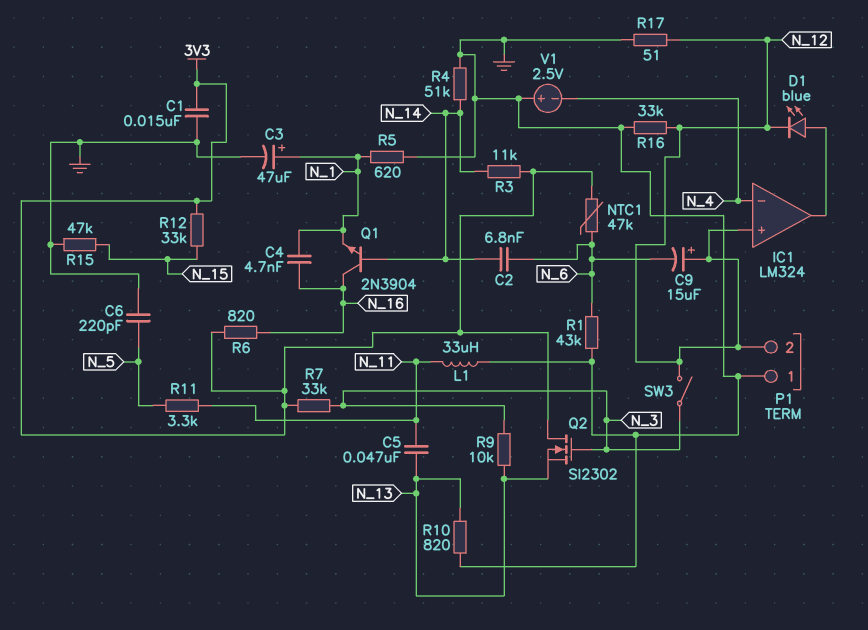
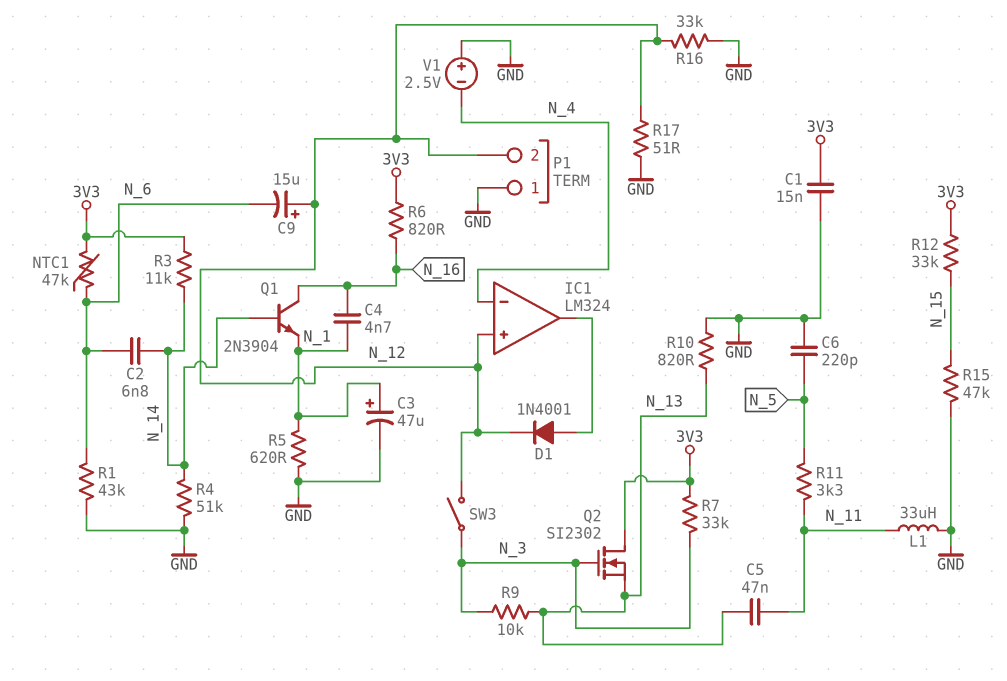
D1: LED blue (A IC1/out, K N_12) -> diode 1N4001 (A IC1/out, K N_12)

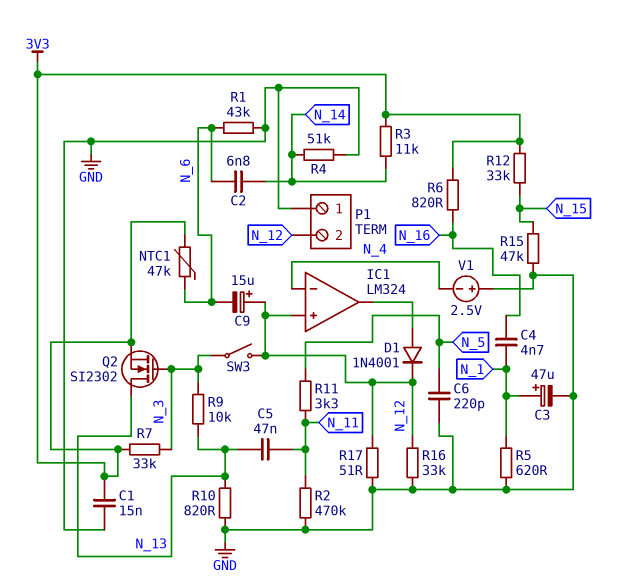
L1: 33uH (GND, N_11) -> none
Q1: NPN 2N3904 (B N_14, C N_16, E N_1) -> none
Q2: NMOS SI2302 (G N_3, D 3V3, S N_13) -> NMOS SI2302 (G N_3, D N_13, S 3V3)
R2: none -> 470k (GND, N_11)

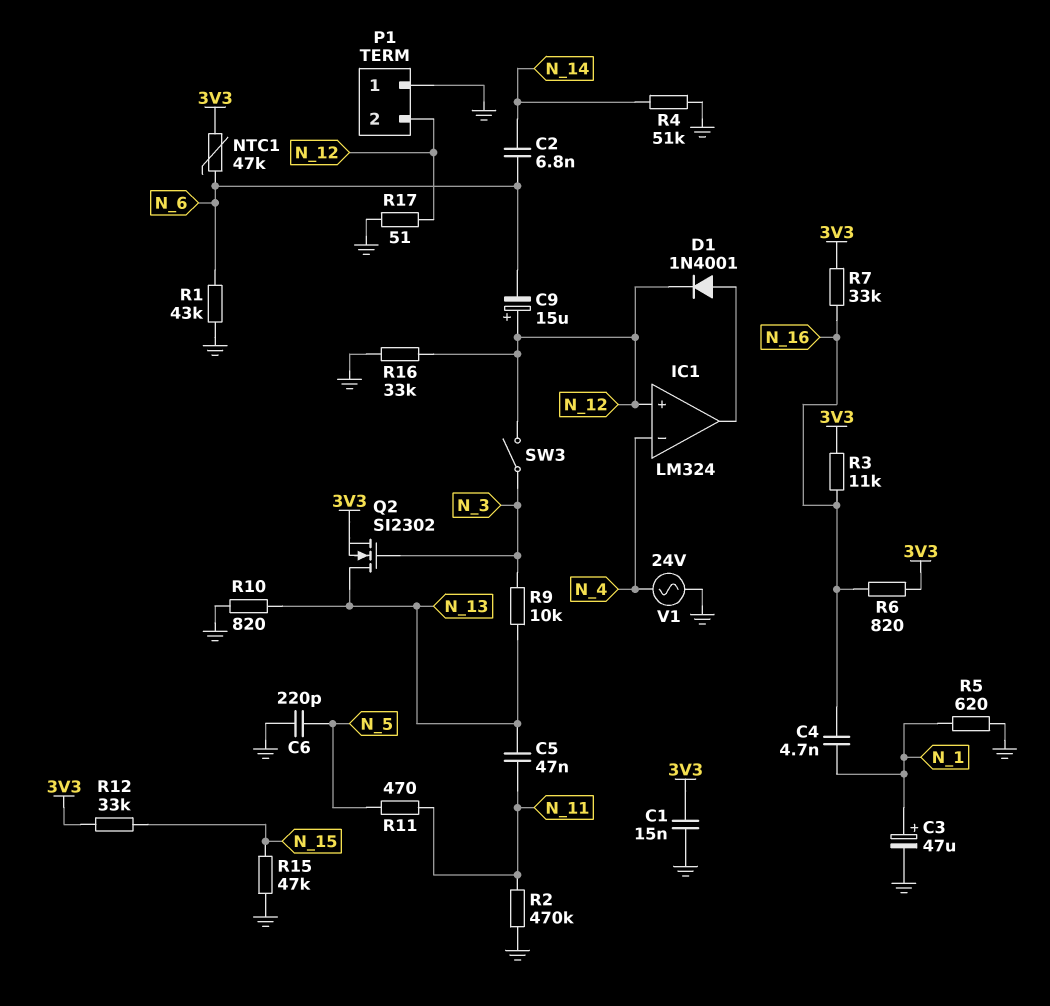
R3: 11k (3V3, N_14) -> 11k (3V3, N_16)
R7: 33k (3V3, N_3) -> 33k (3V3, N_16)
R11: 3.3k (N_5, N_11) -> 470 (N_5, N_11)
V1: 2.5V (plus GND, minus N_4) -> AC 24V (GND, N_4)

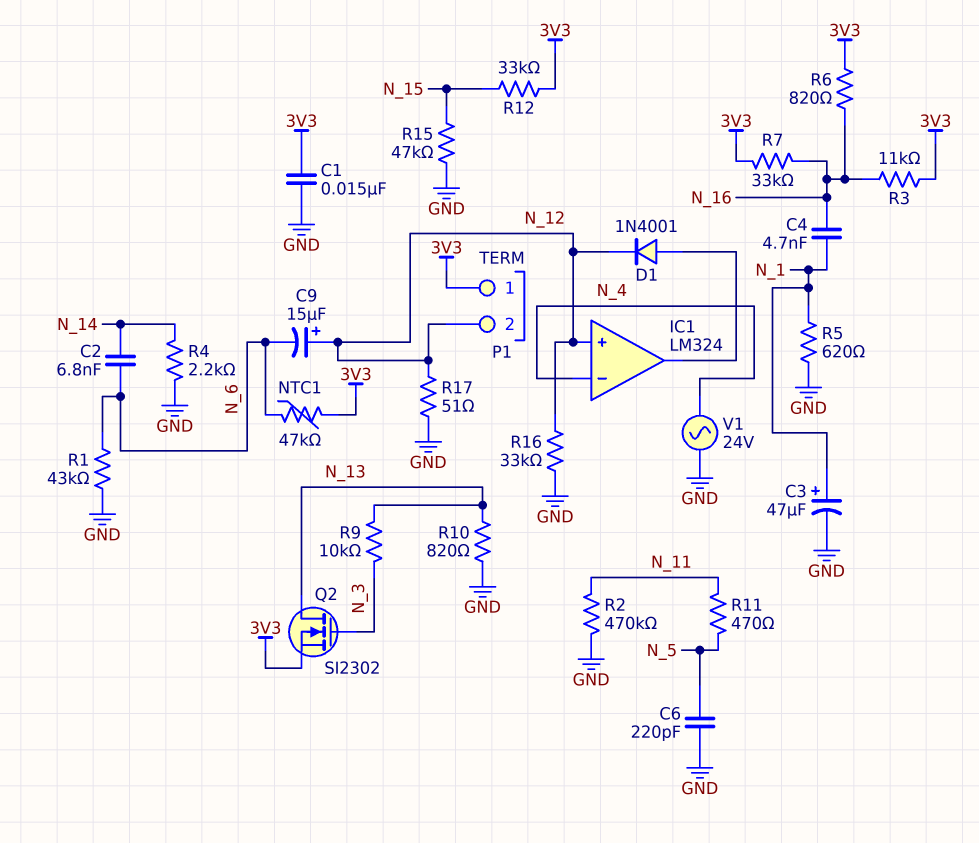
C5: 47nF (N_11, N_13) -> none
P1 pin 1: GND -> 3V3
R4: 51k (GND, N_14) -> 2.2k (GND, N_14)
SW3: switch (N_3, N_12) -> none

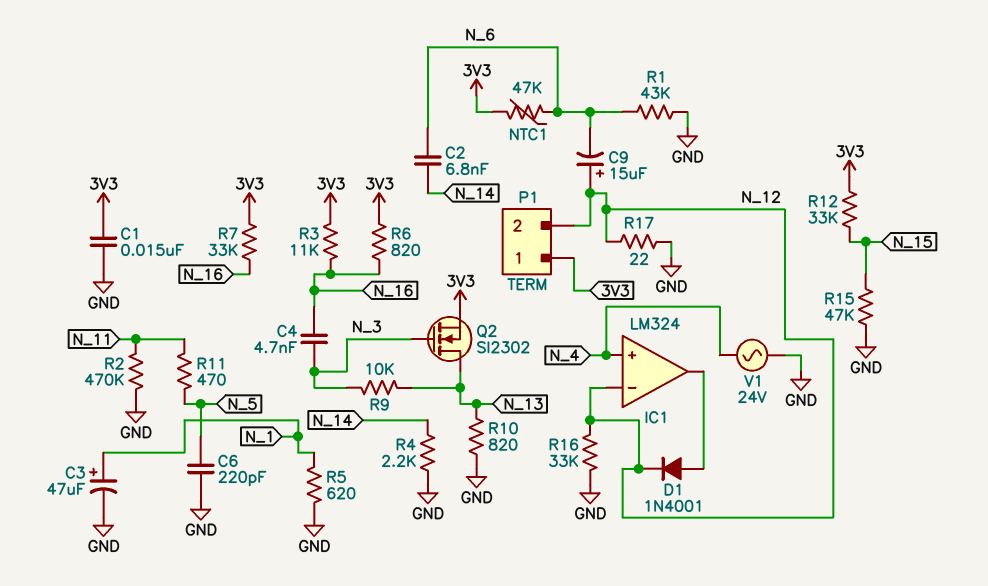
C4: 4.7nF (N_1, N_16) -> 4.7nF (N_3, N_16)
IC1 pin in+: N_12 -> N_4
IC1 pin in-: N_4 -> N_12
R17: 51 (GND, N_12) -> 22 (GND, N_12)

